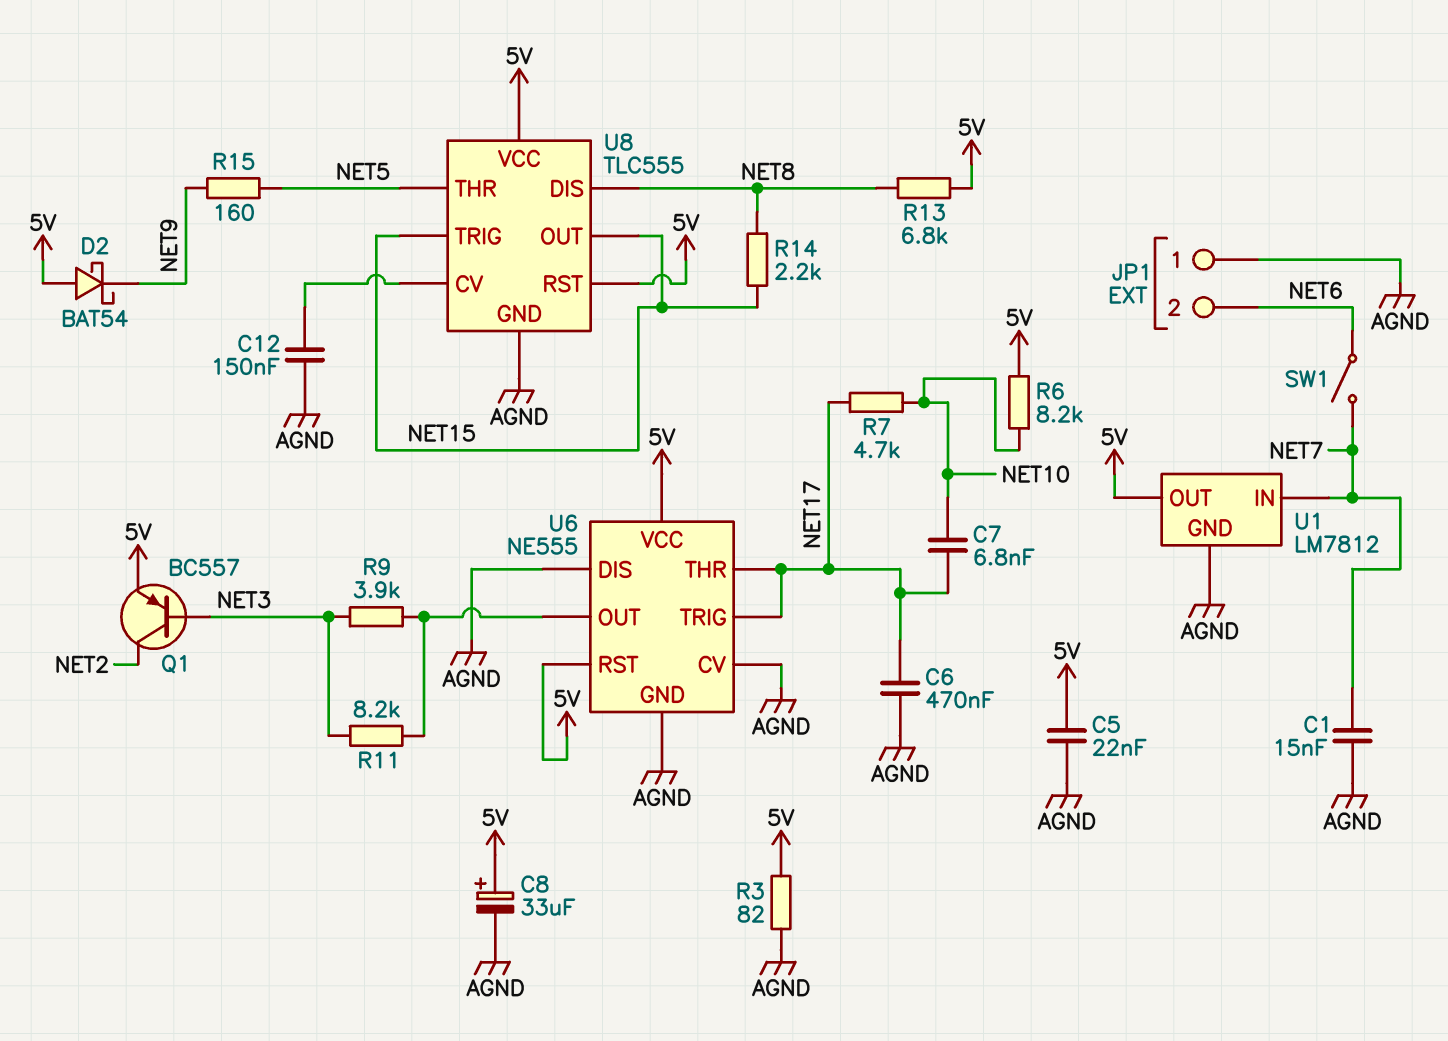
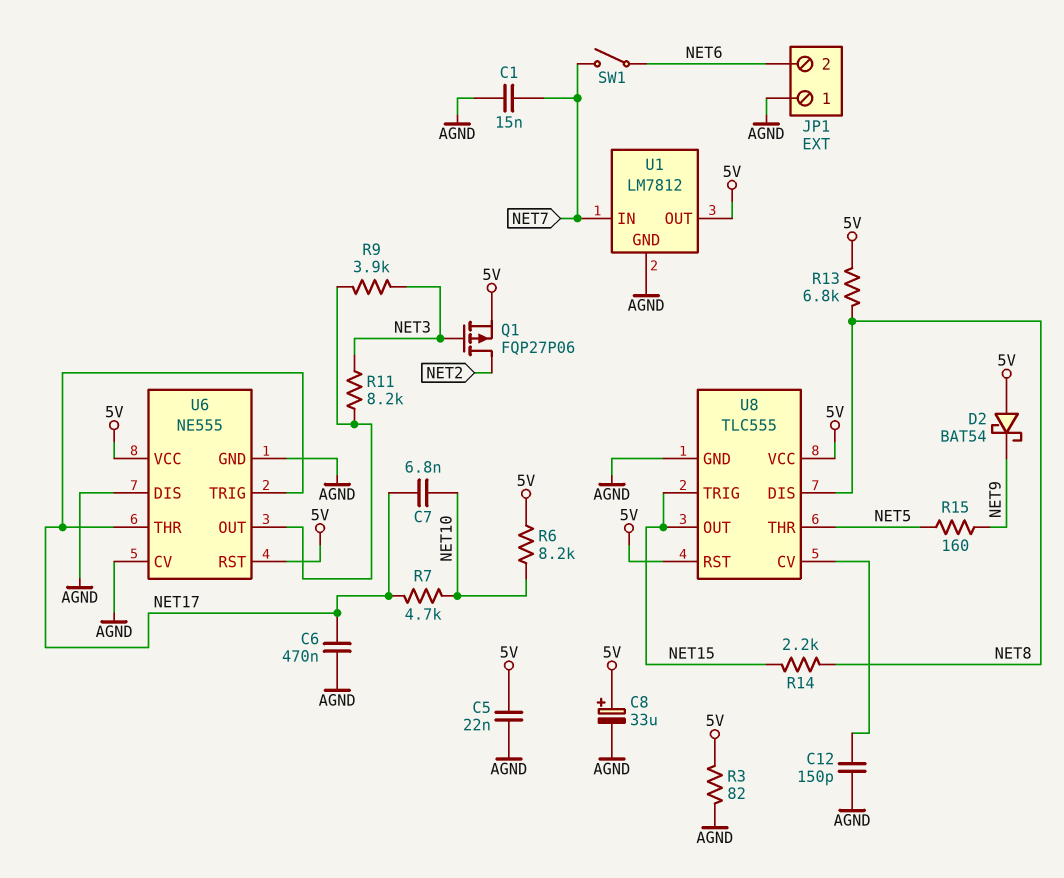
C12: 150nF (AGND, U8/CV) -> 150pF (AGND, U8/CV)
Q1: PNP BC557 (B NET3, C NET2, E 5V) -> PMOS FQP27P06 (G NET3, D NET2, S 5V)

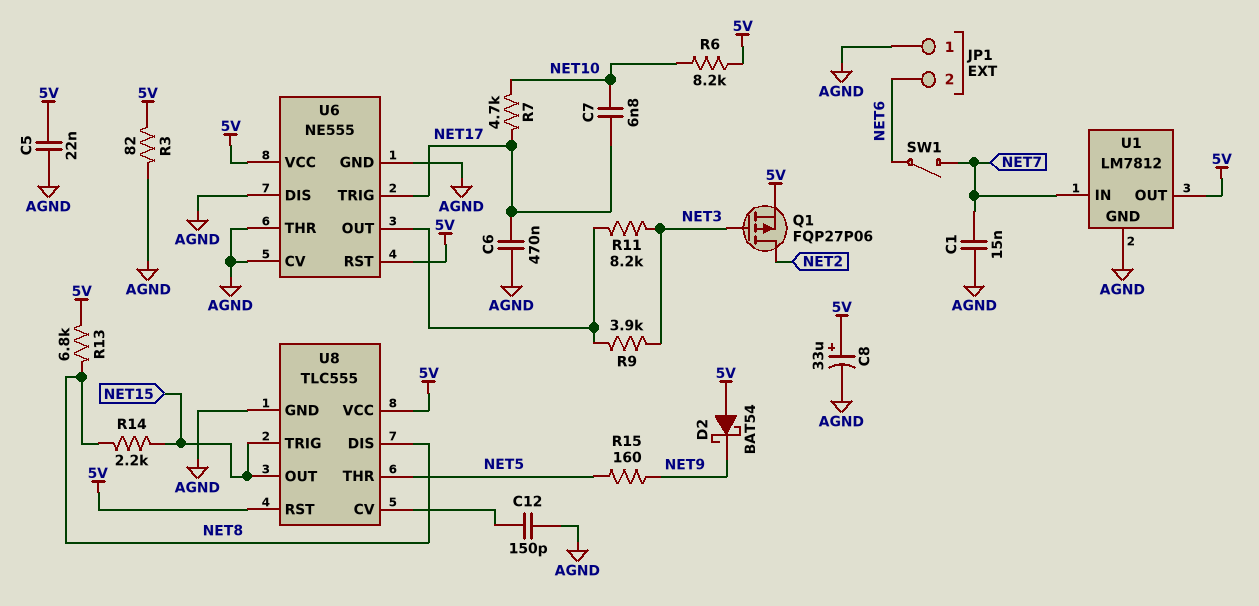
U6 pin THR: NET17 -> AGND

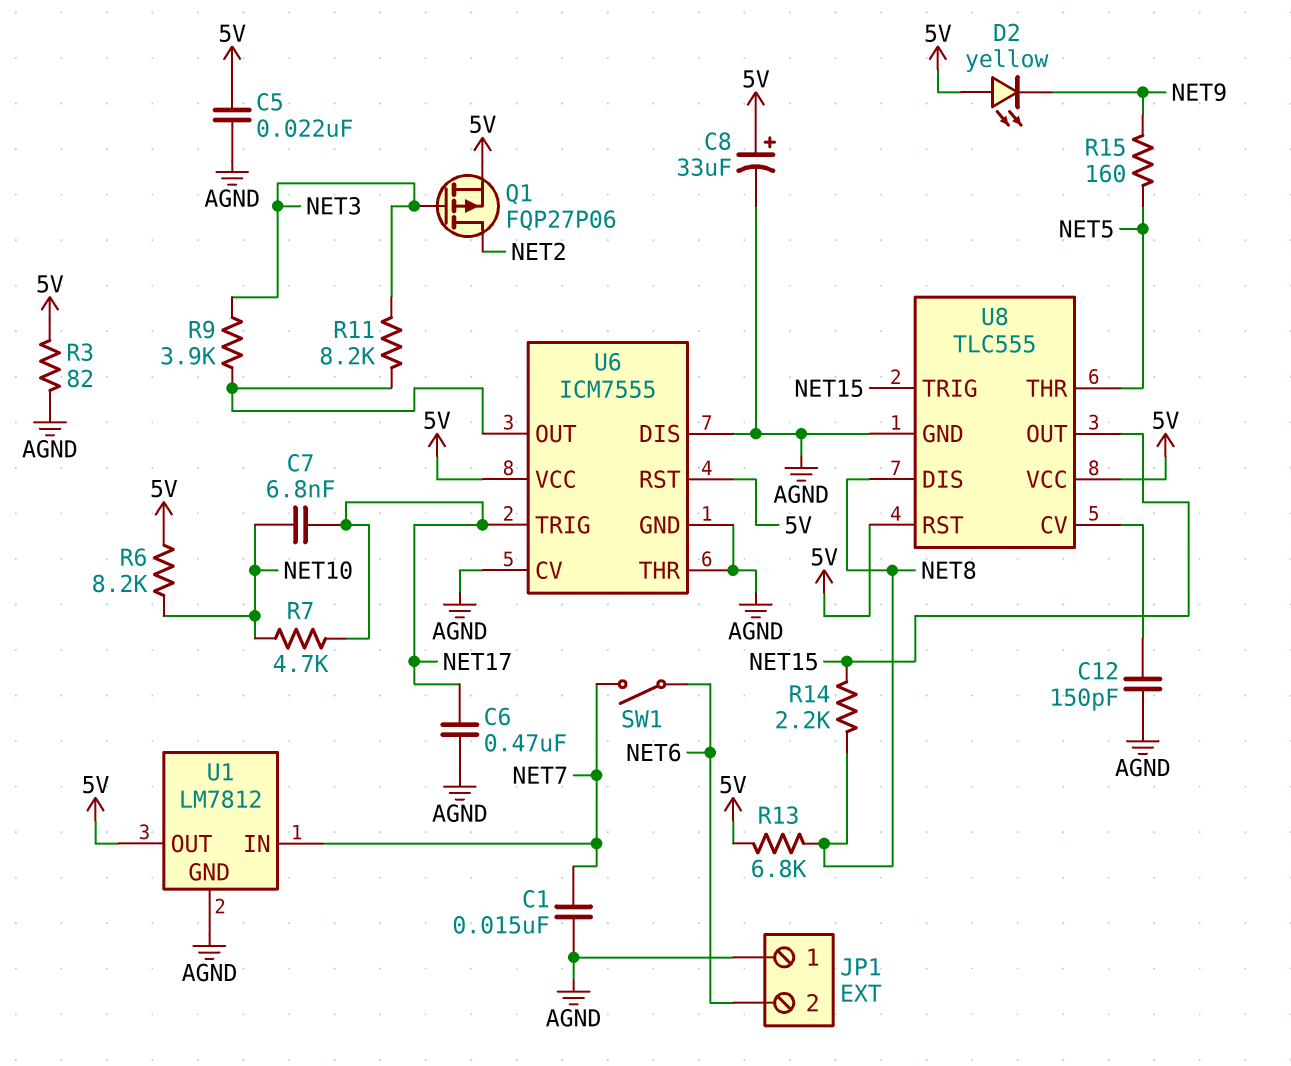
D2: schottky BAT54 (A 5V, K NET9) -> LED yellow (A 5V, K NET9)
U6: NE555 -> ICM7555

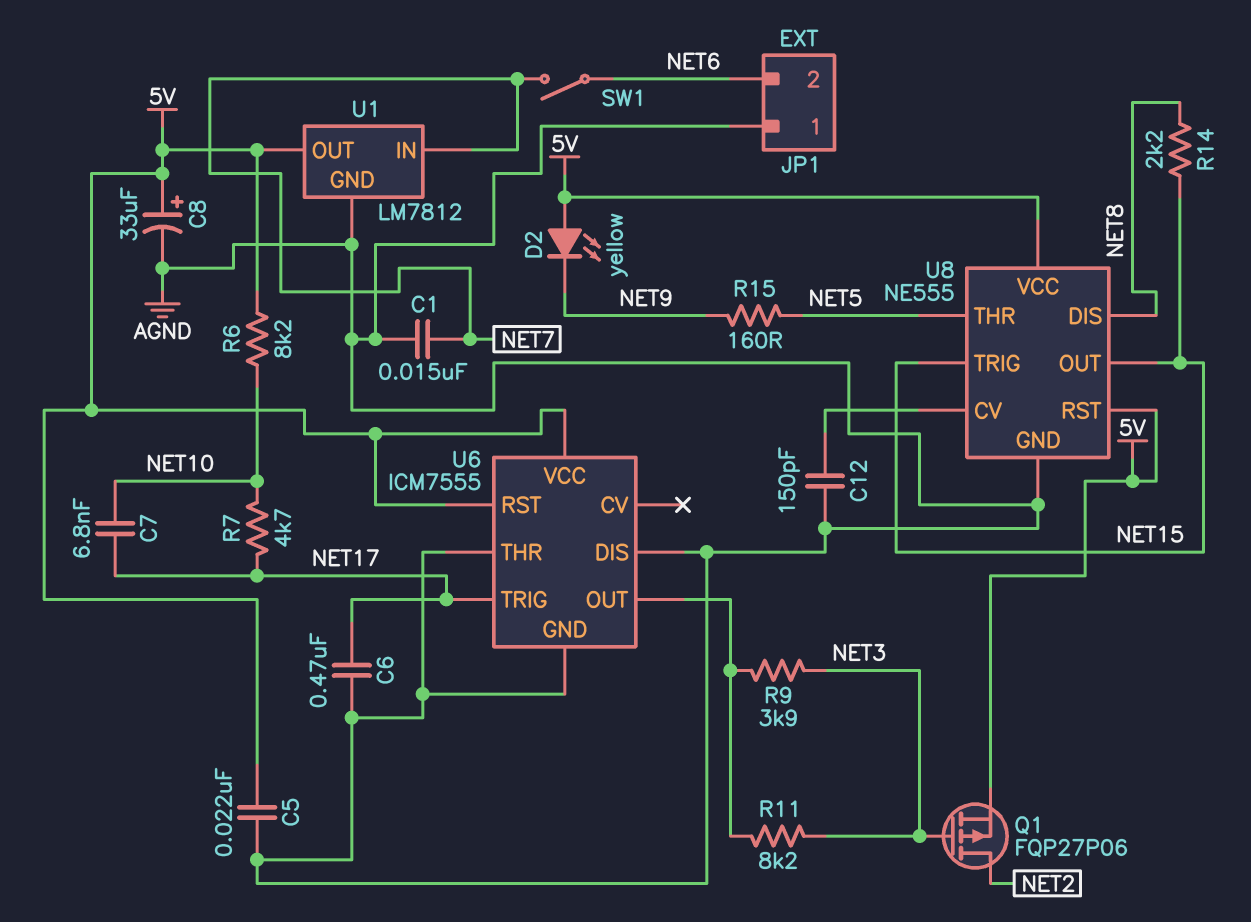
R3: 82 (5V, AGND) -> none
R13: 6.8k (5V, NET8) -> none
U6 pin CV: AGND -> none
U8: TLC555 -> NE555

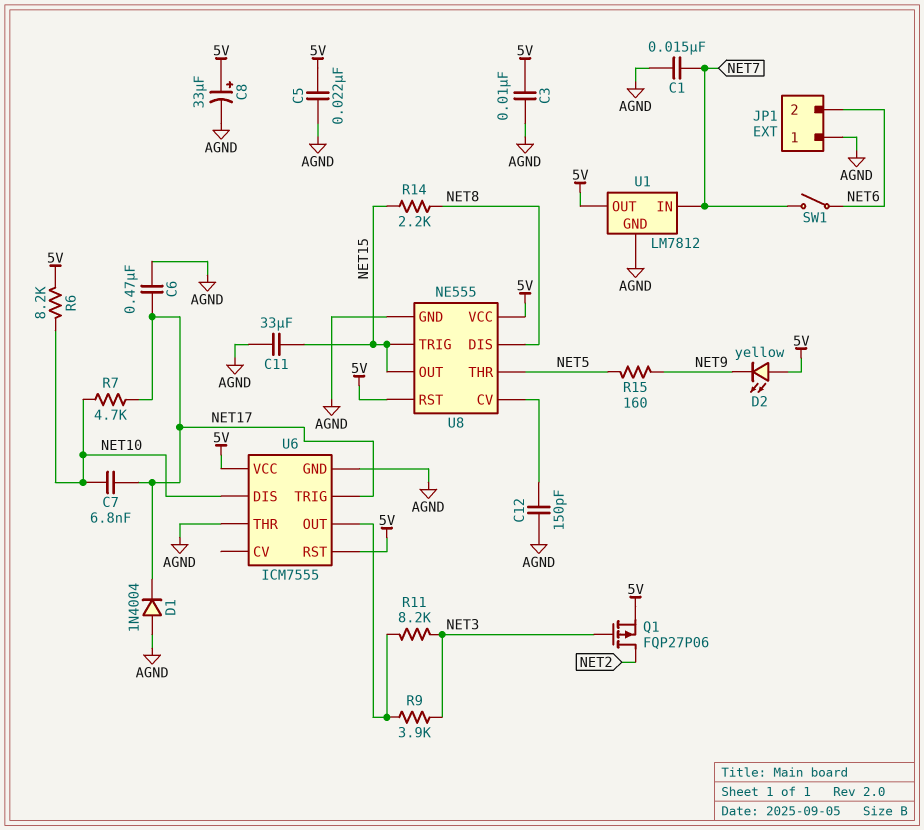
C3: none -> 10nF (5V, AGND)
C11: none -> 33uF (AGND, NET15)
D1: none -> diode 1N4004 (A AGND, K NET17)
U6 pin DIS: AGND -> NET10

